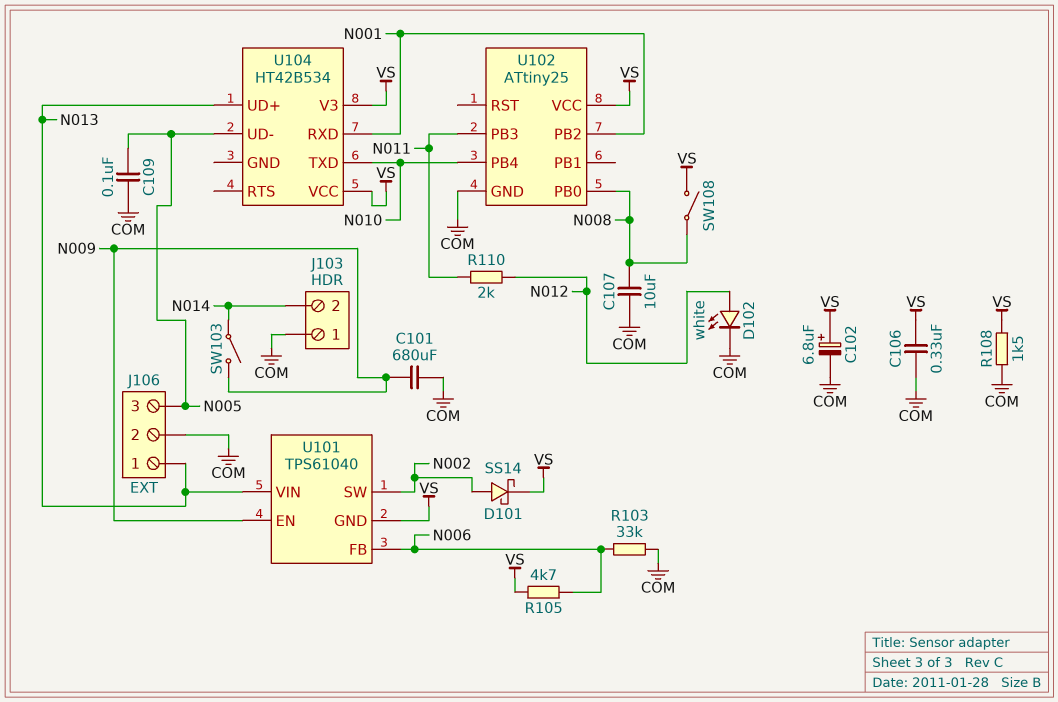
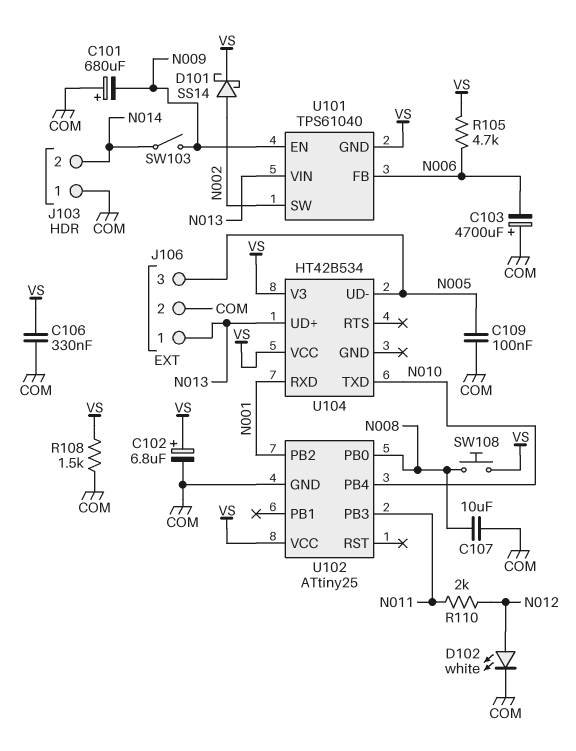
C101: 680uF (COM, N009) -> 680uF (plus COM, minus N009)
C103: none -> 4700uF (plus COM, minus N006)
R103: 33k (COM, N006) -> none
SW108: switch (N008, VS) -> button (N008, VS)

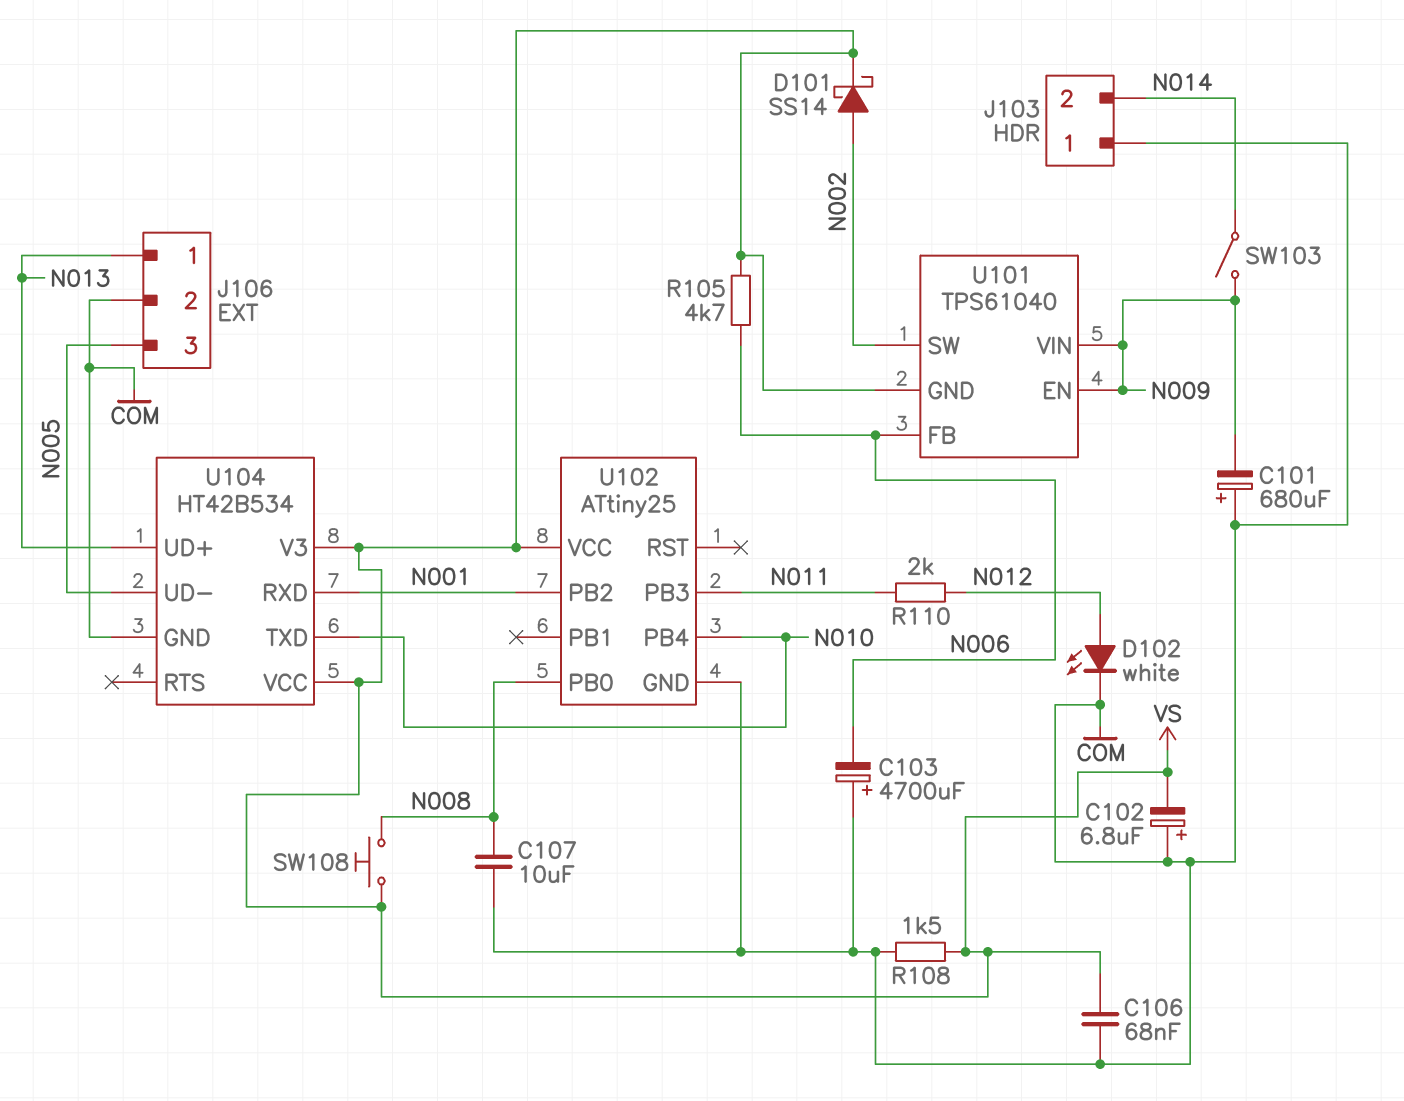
C102: 6.8uF (plus VS, minus COM) -> 6.8uF (plus COM, minus VS)
C106: 330nF (COM, VS) -> 68nF (COM, VS)
C109: 100nF (COM, N005) -> none
U101 pin VIN: N013 -> N009
U104 pin GND: none -> COM

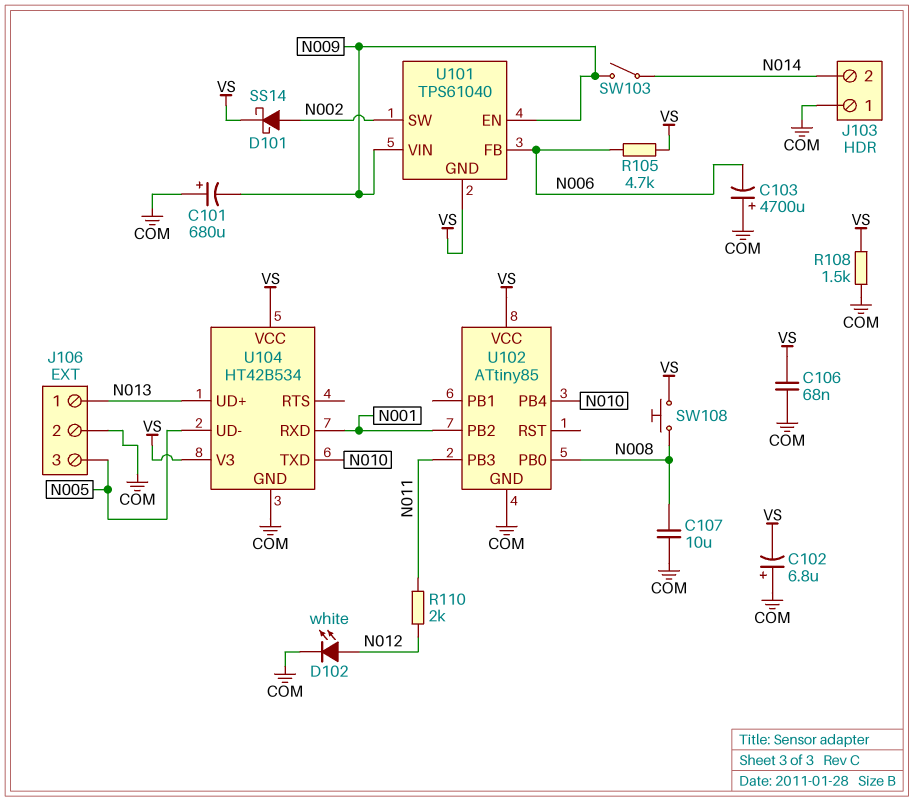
U102: ATtiny25 -> ATtiny85

